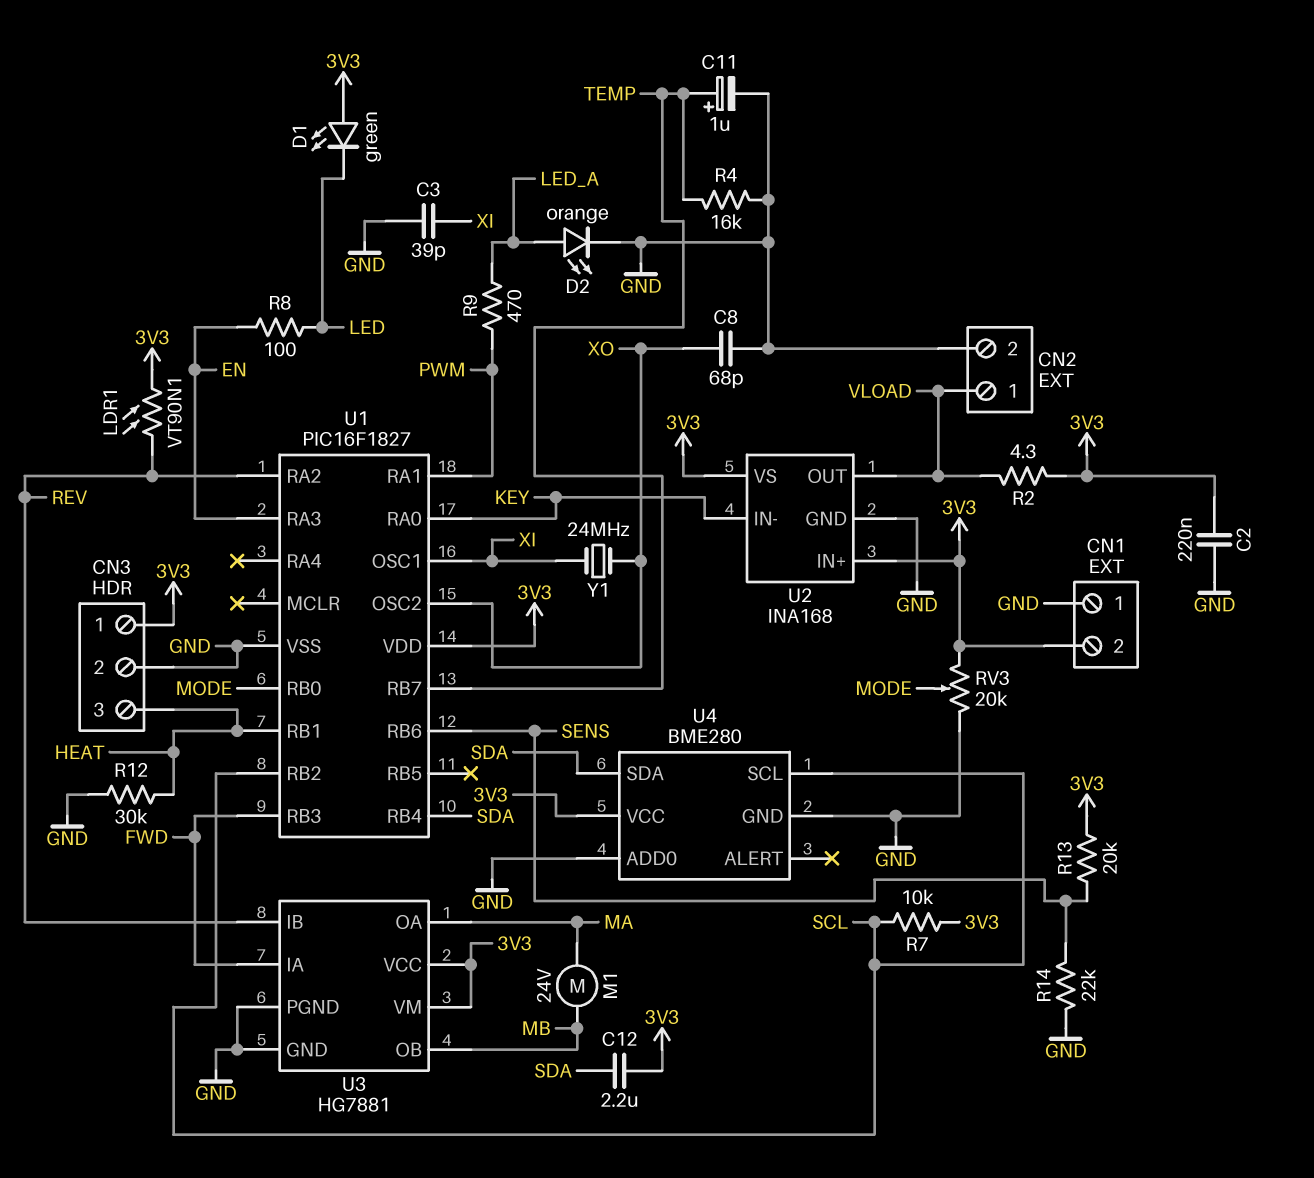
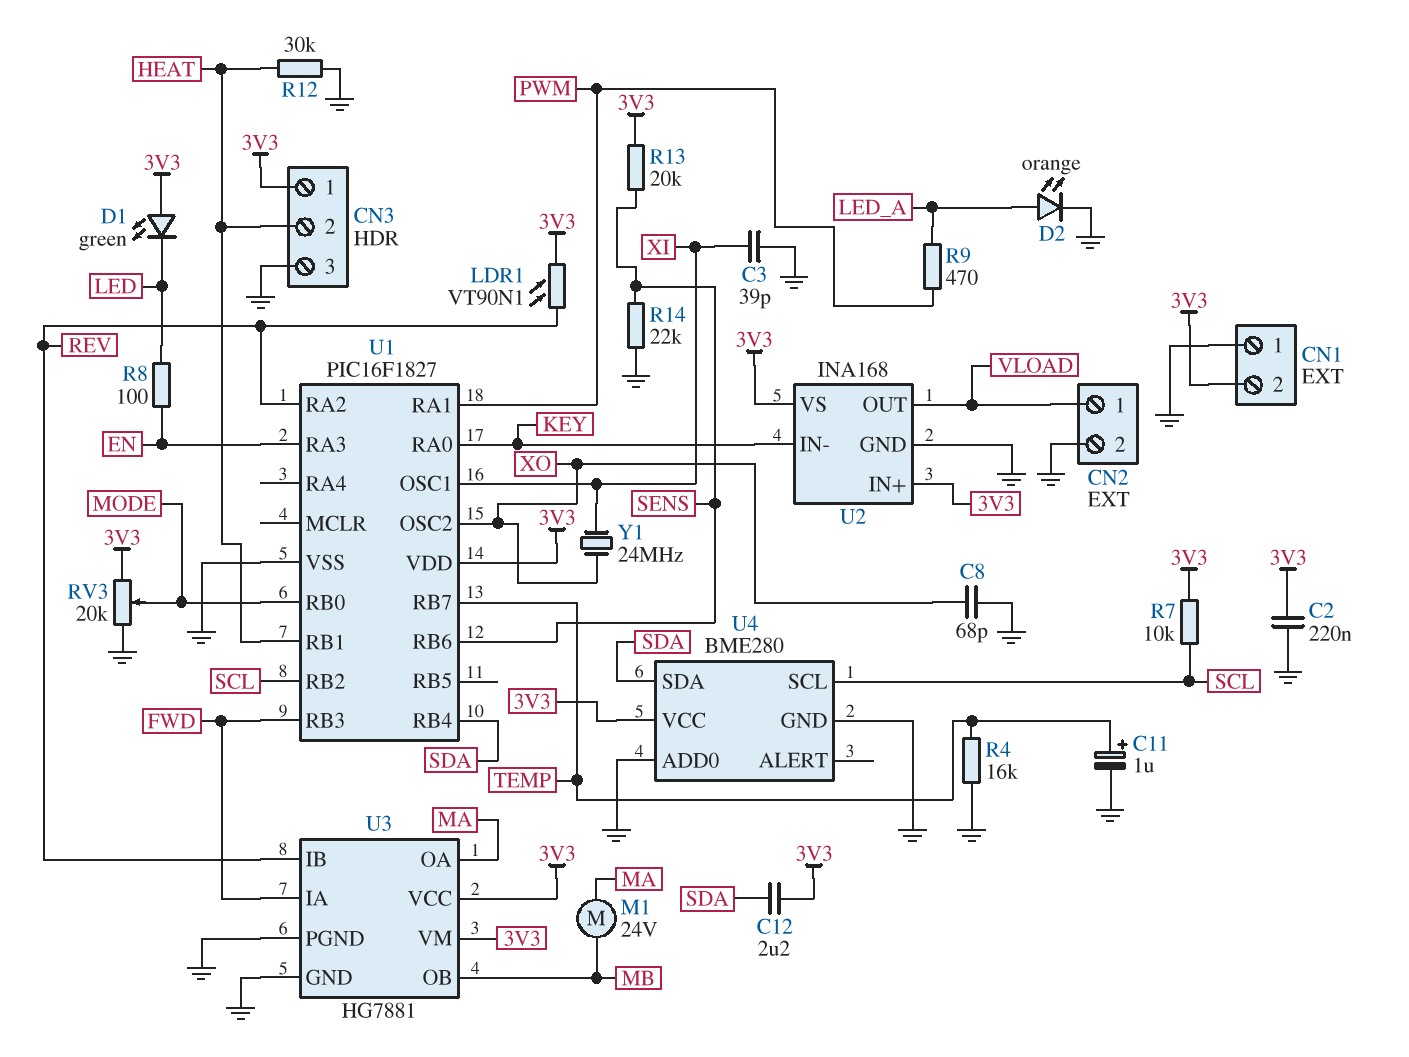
CN3 pin 2: GND -> HEAT
CN3 pin 3: HEAT -> GND
R2: 4.3 (3V3, VLOAD) -> none

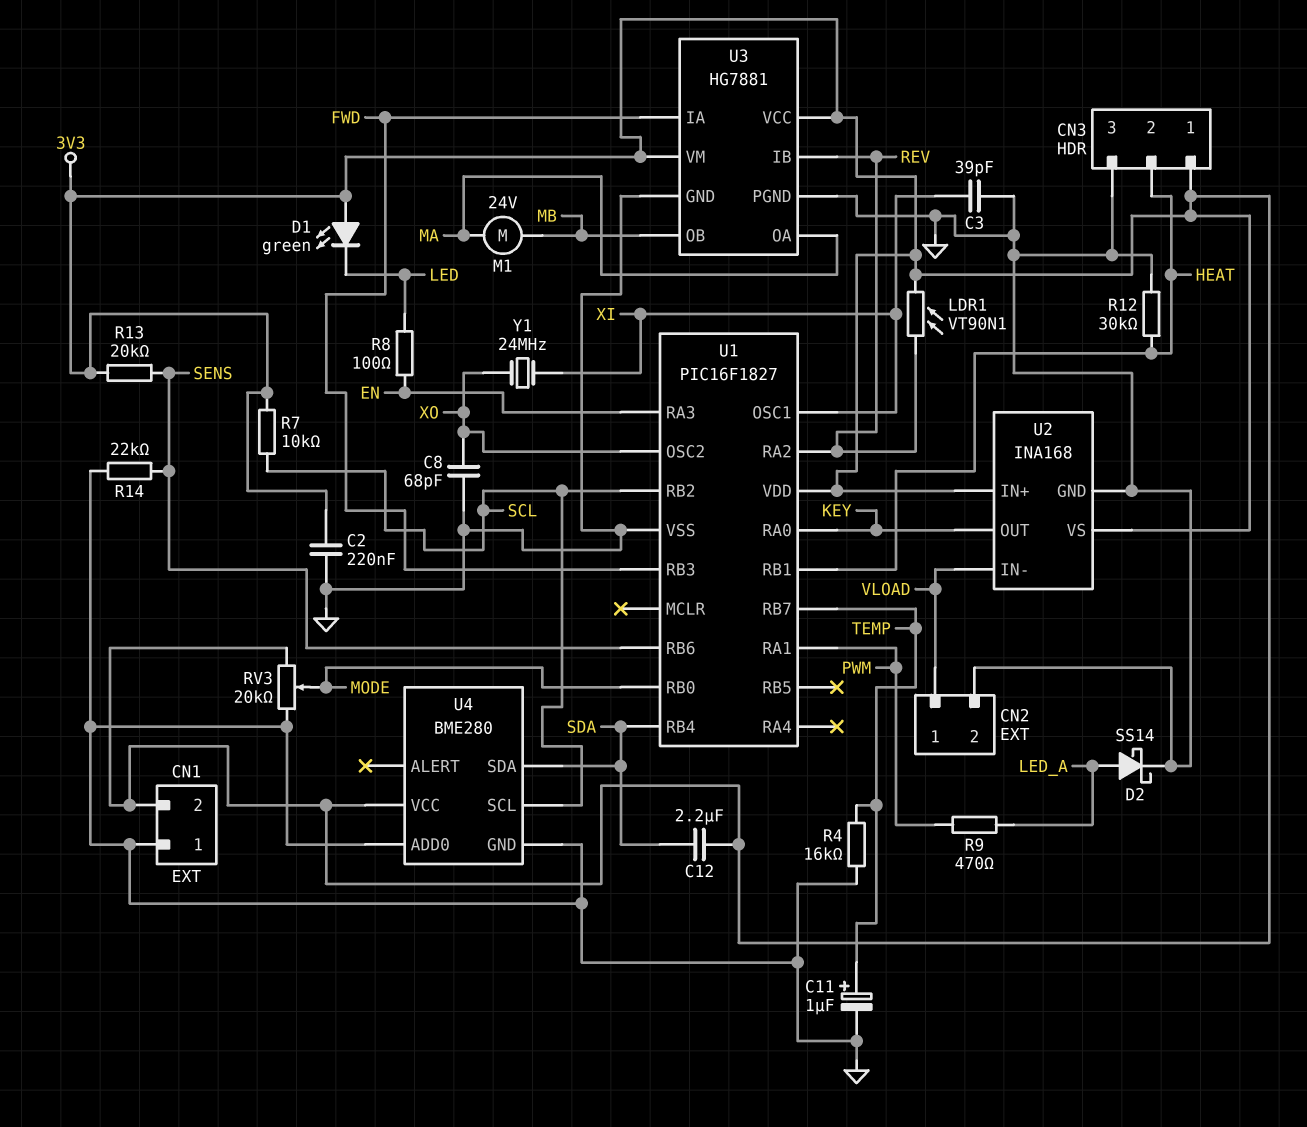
D2: LED orange (A LED_A, K GND) -> schottky SS14 (A LED_A, K GND)
U2 pin IN-: KEY -> VLOAD
U2 pin OUT: VLOAD -> KEY

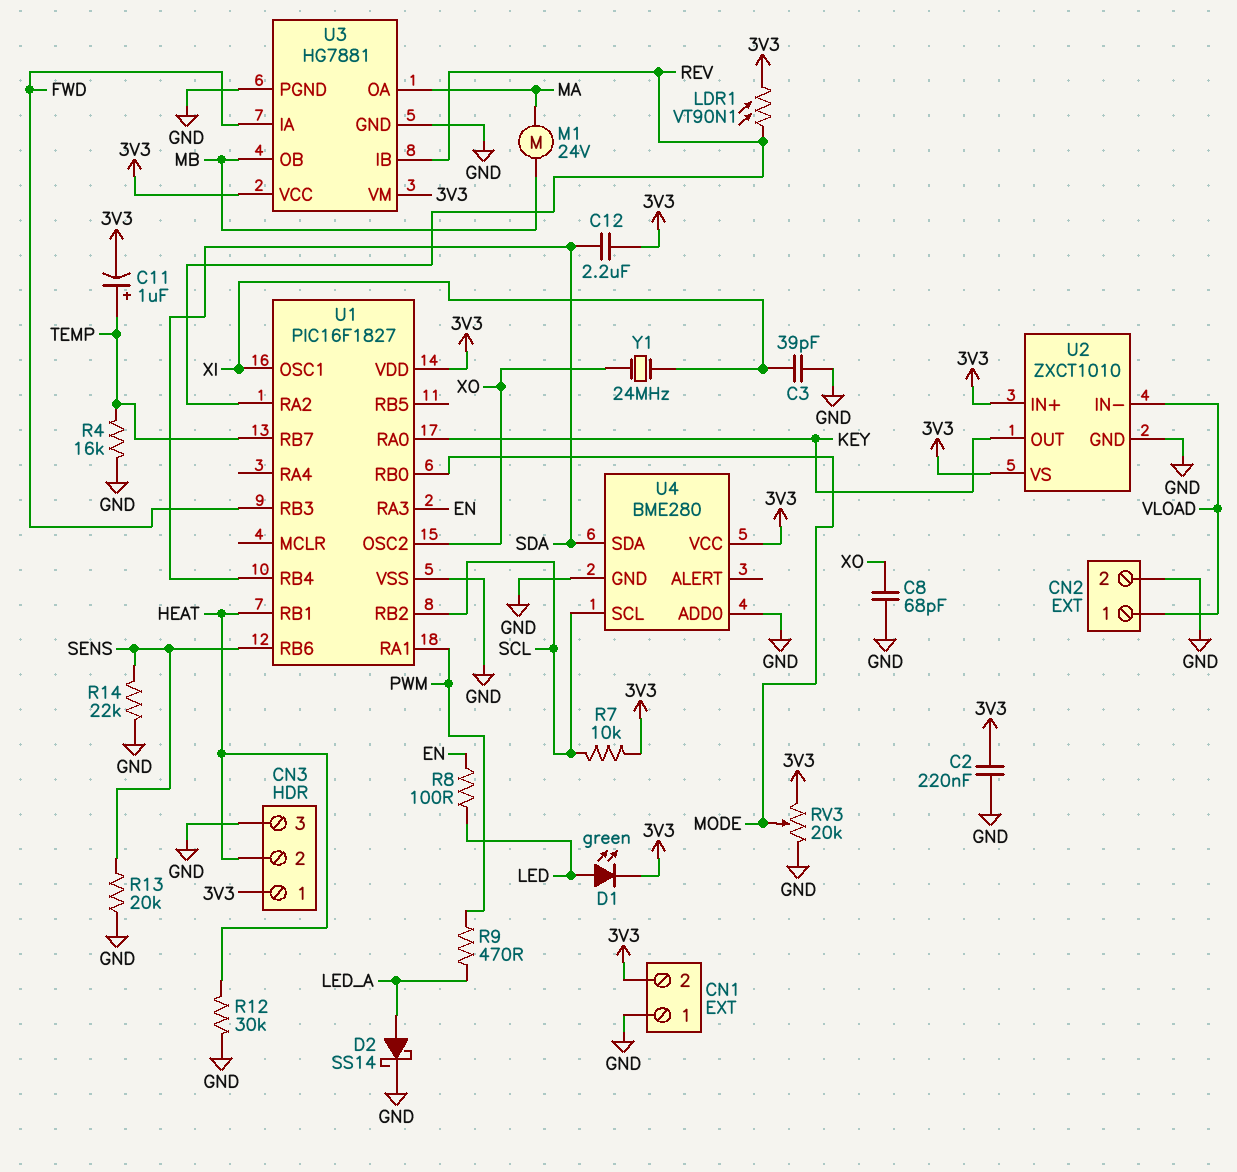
C11: 1uF (plus TEMP, minus GND) -> 1uF (plus TEMP, minus 3V3)
D1: LED green (A 3V3, K LED) -> LED green (A LED, K 3V3)
R13: 20k (3V3, SENS) -> 20k (GND, SENS)
U2: INA168 -> ZXCT1010

